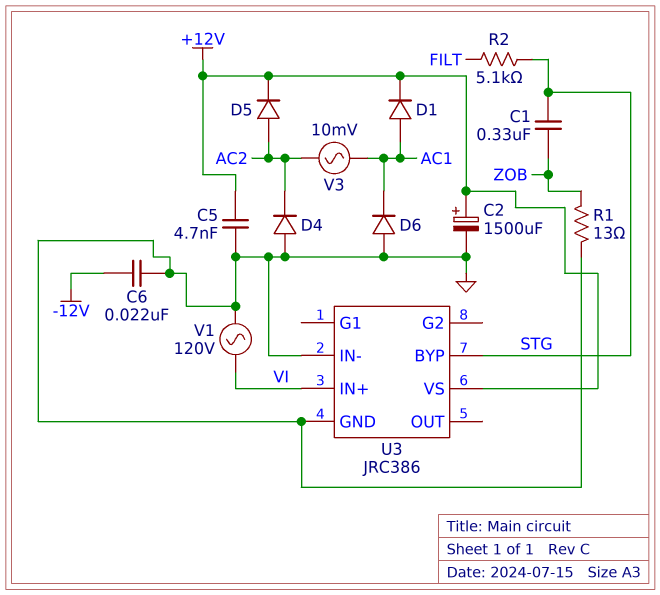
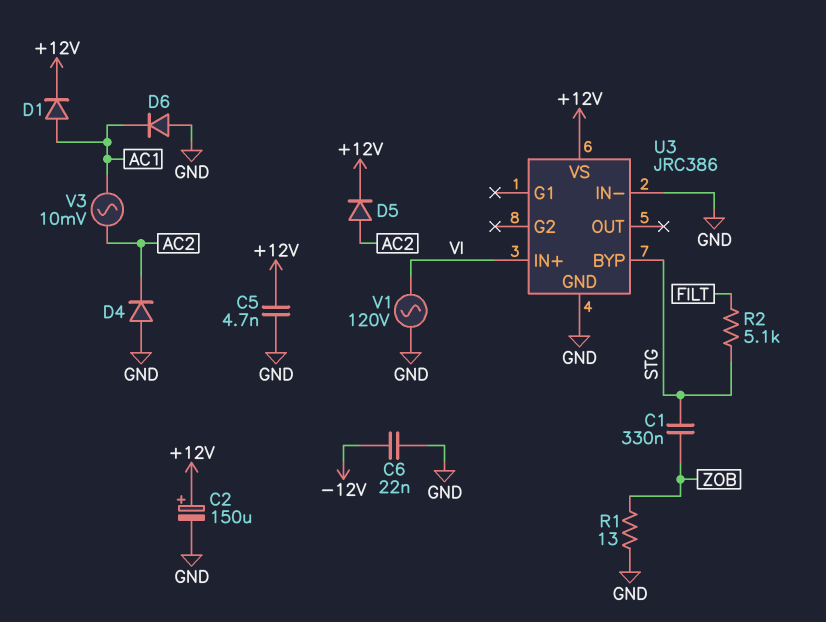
C2: 1500uF (plus +12V, minus GND) -> 150uF (plus +12V, minus GND)

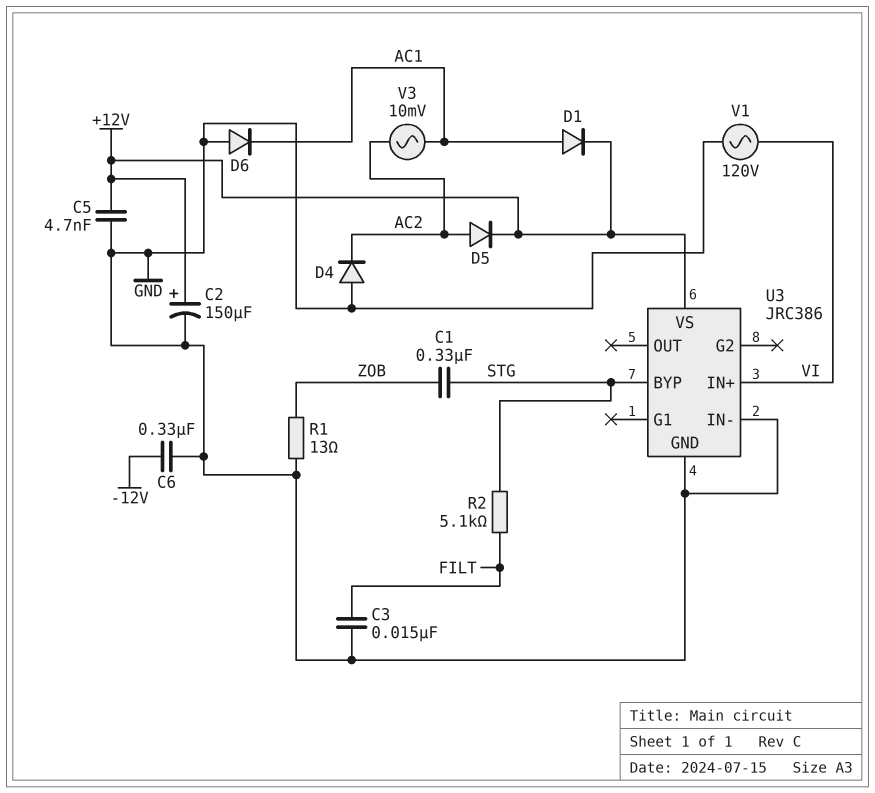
C3: none -> 15nF (FILT, GND)
C6: 22nF (-12V, GND) -> 330nF (-12V, GND)

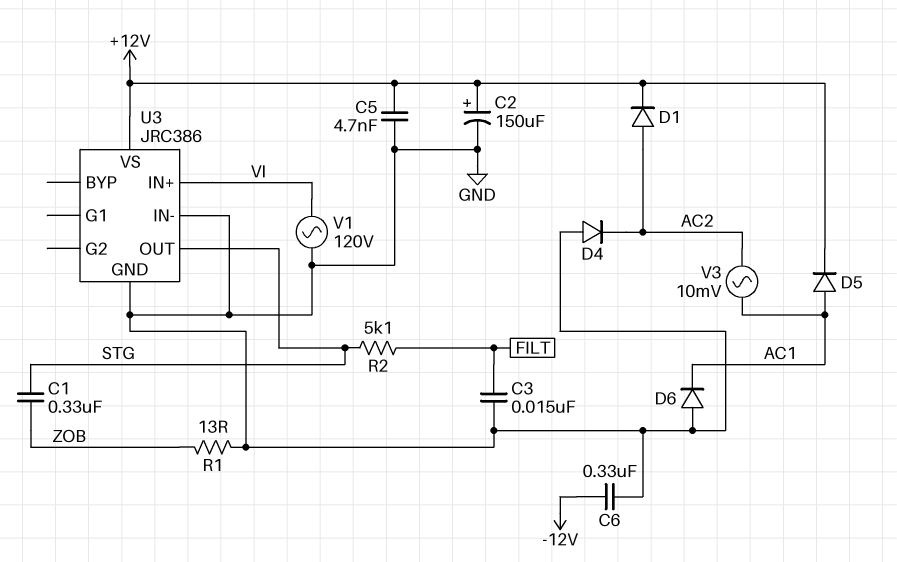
D1: diode (A AC1, K +12V) -> diode (A AC2, K +12V)
D5: diode (A AC2, K +12V) -> diode (A AC1, K +12V)
U3 pin BYP: STG -> none
U3 pin OUT: none -> STG

